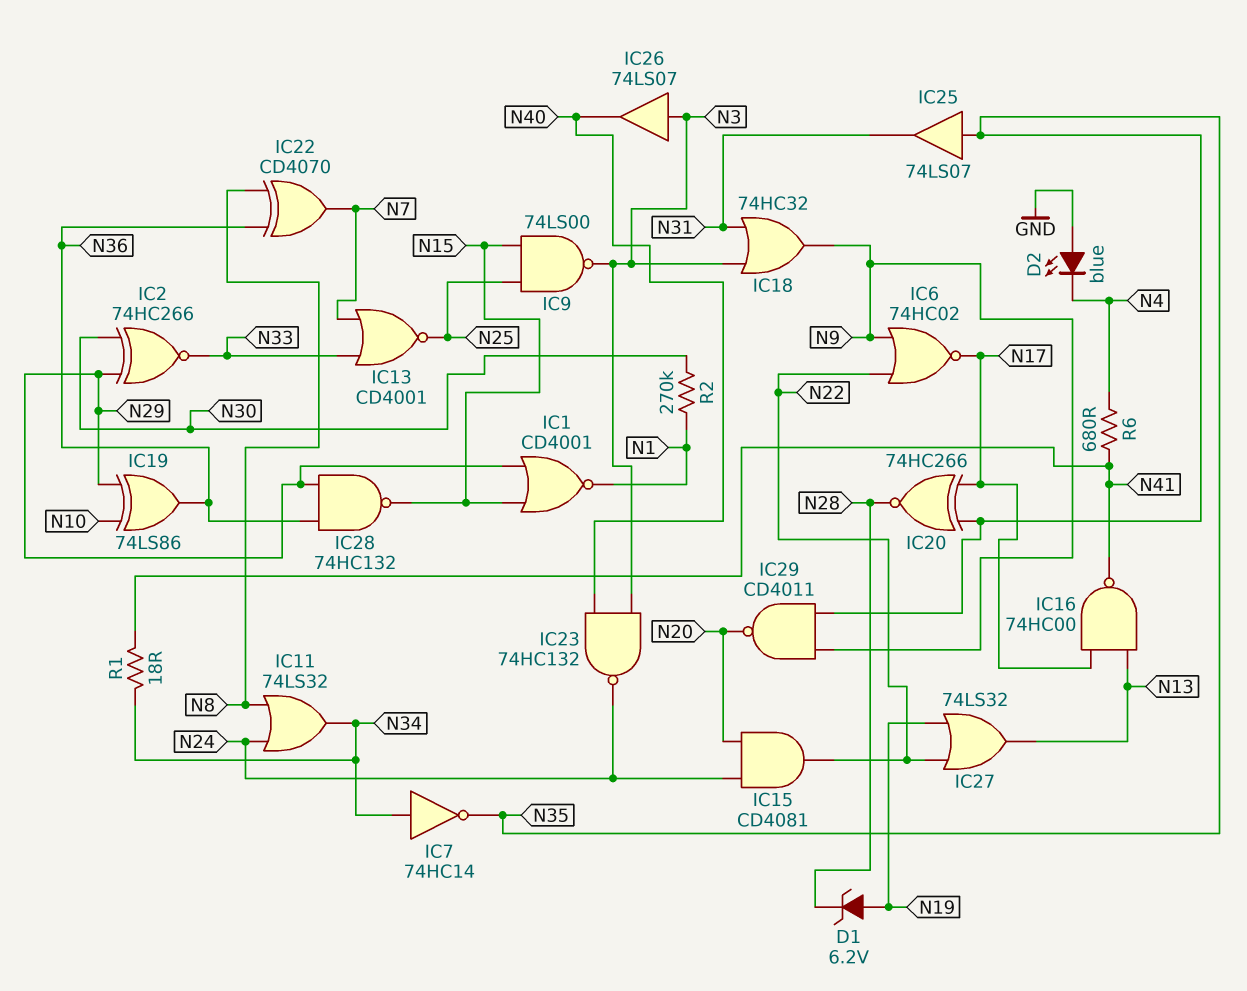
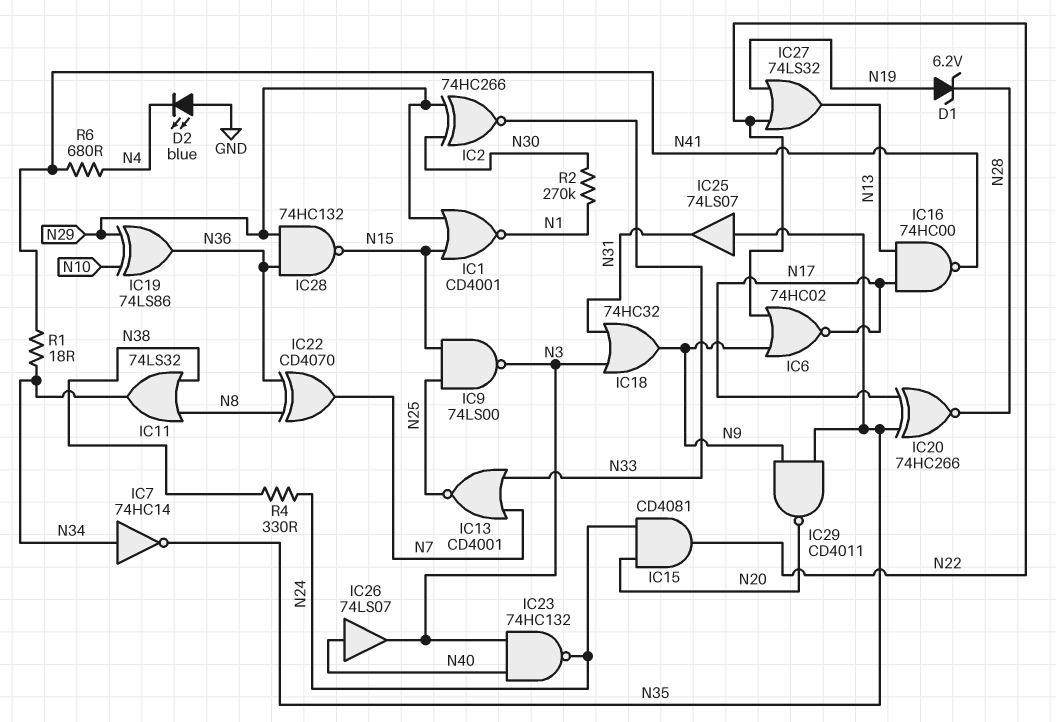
IC11: OR 74LS32 (in N8, in N24, out N34) -> OR 74LS32 (in N8, in N38, out N34)
IC26: buffer 74LS07 (in N3, out N40) -> buffer 74LS07 (in N40, out N3)
R4: none -> 330 (N24, N38)

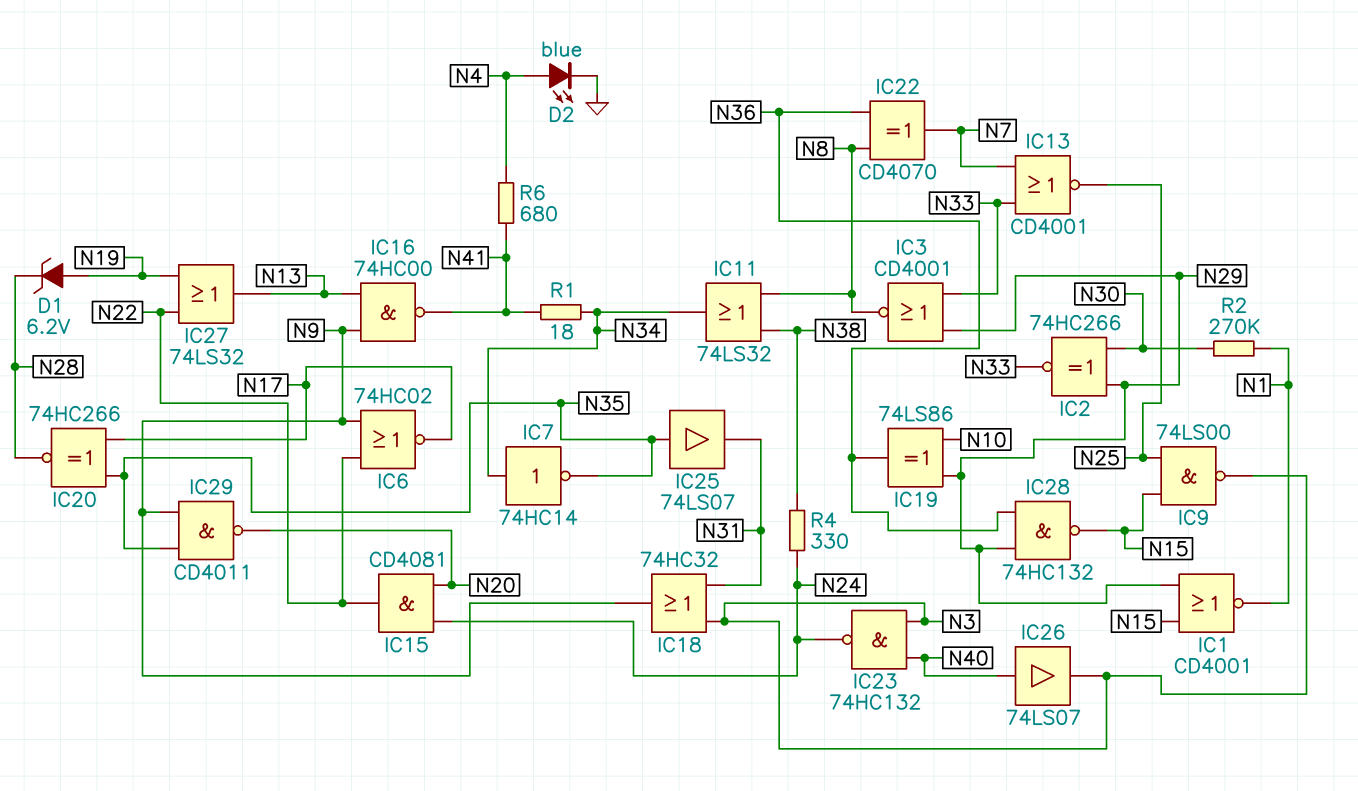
D2: LED blue (A GND, K N4) -> LED blue (A N4, K GND)
IC3: none -> NOR CD4001 (in N29, in N33, out N8)
IC16: NAND 74HC00 (in N13, in N17, out N41) -> NAND 74HC00 (in N9, in N13, out N41)

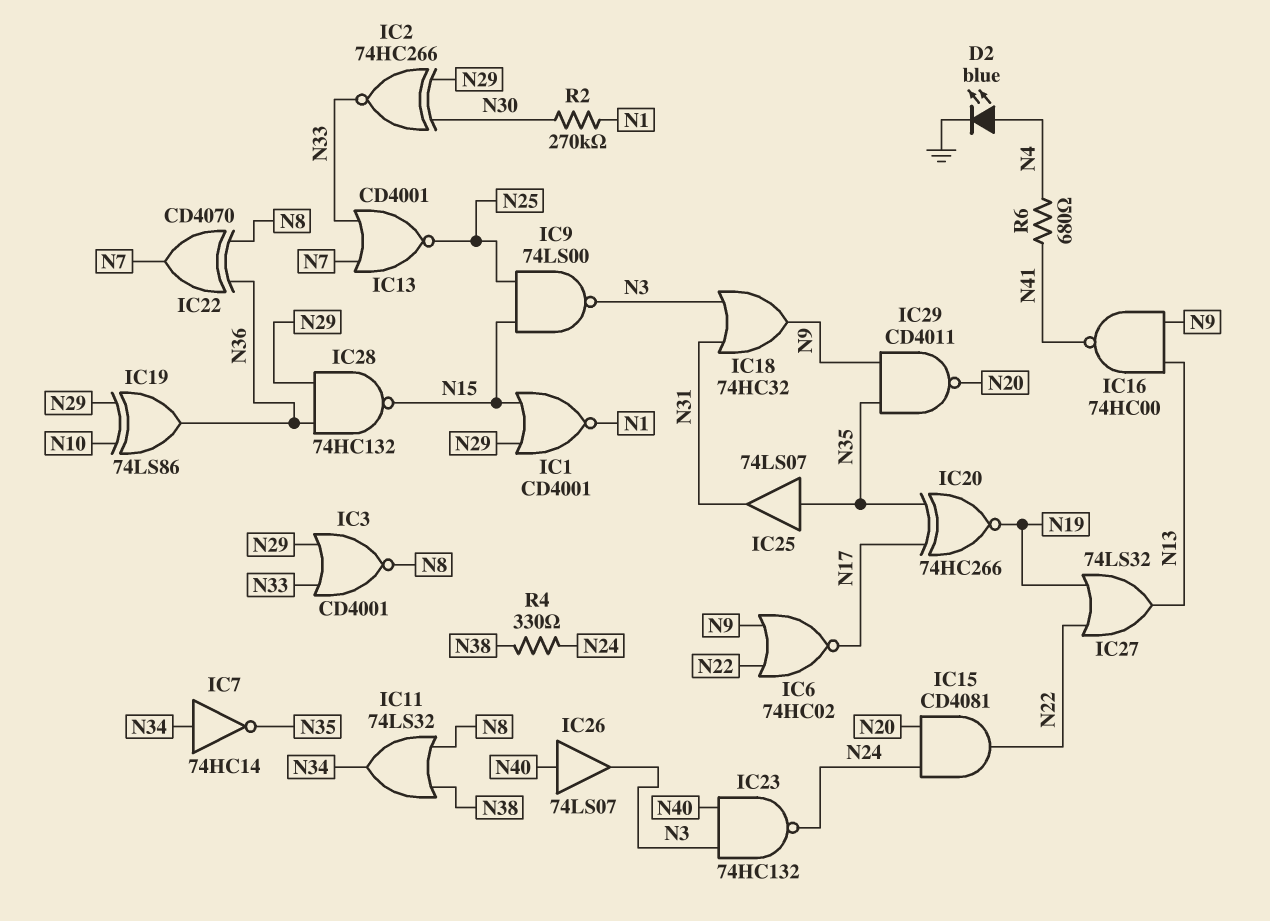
D1: zener 6.2V (A N19, K N28) -> none
IC20: XNOR 74HC266 (in N17, in N35, out N28) -> XNOR 74HC266 (in N17, in N35, out N19)
R1: 18 (N34, N41) -> none

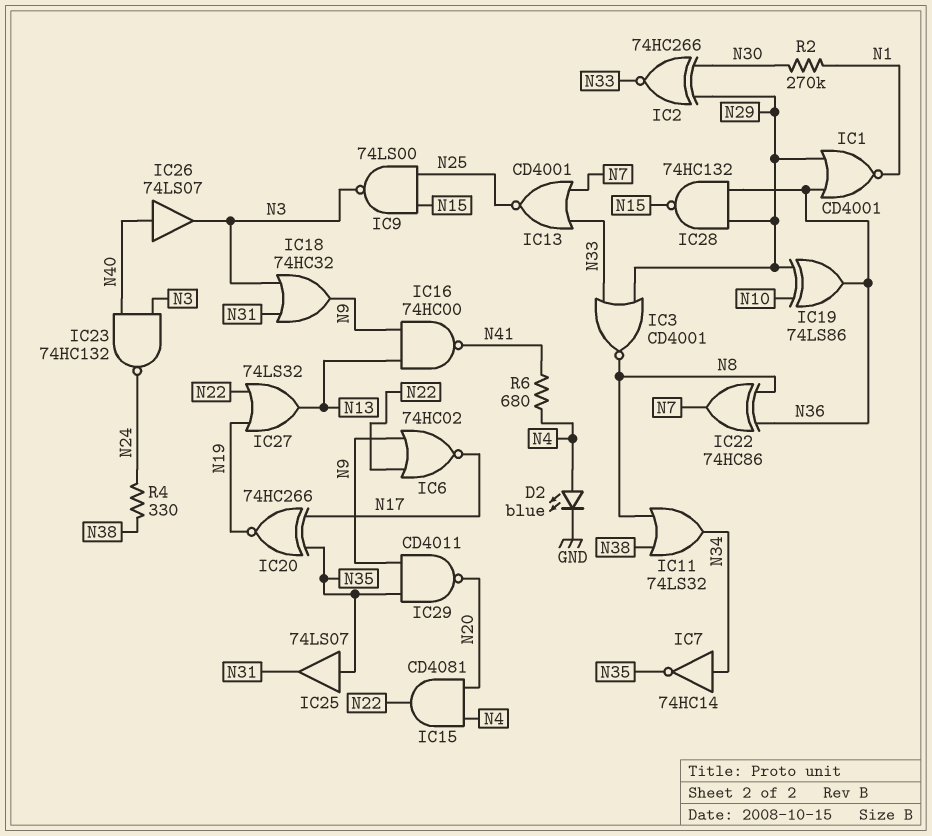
IC1: NOR CD4001 (in N15, in N29, out N1) -> NOR CD4001 (in N29, in N36, out N1)
IC15: AND CD4081 (in N20, in N24, out N22) -> AND CD4081 (in N4, in N20, out N22)
IC22: XOR CD4070 (in N8, in N36, out N7) -> XOR 74HC86 (in N8, in N36, out N7)

